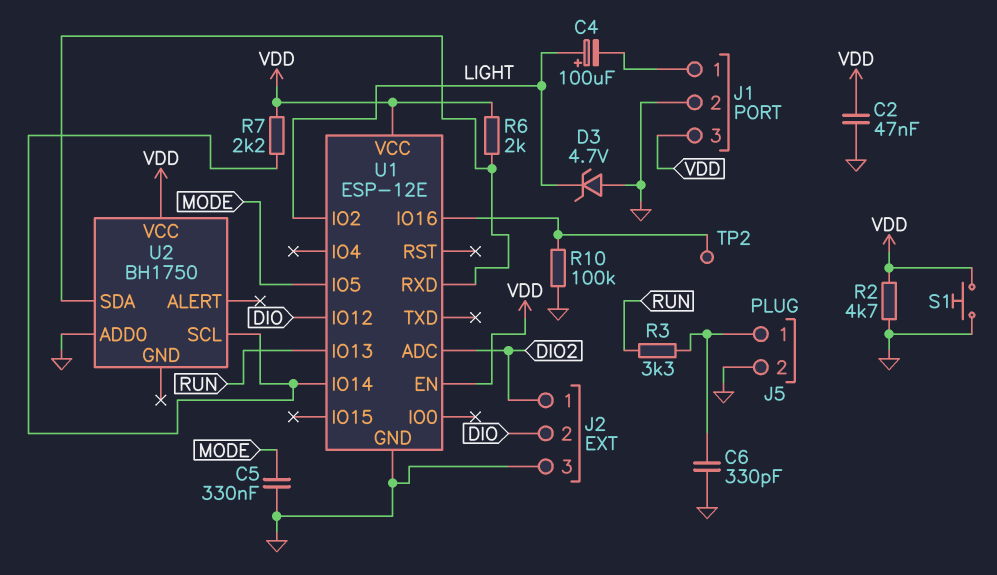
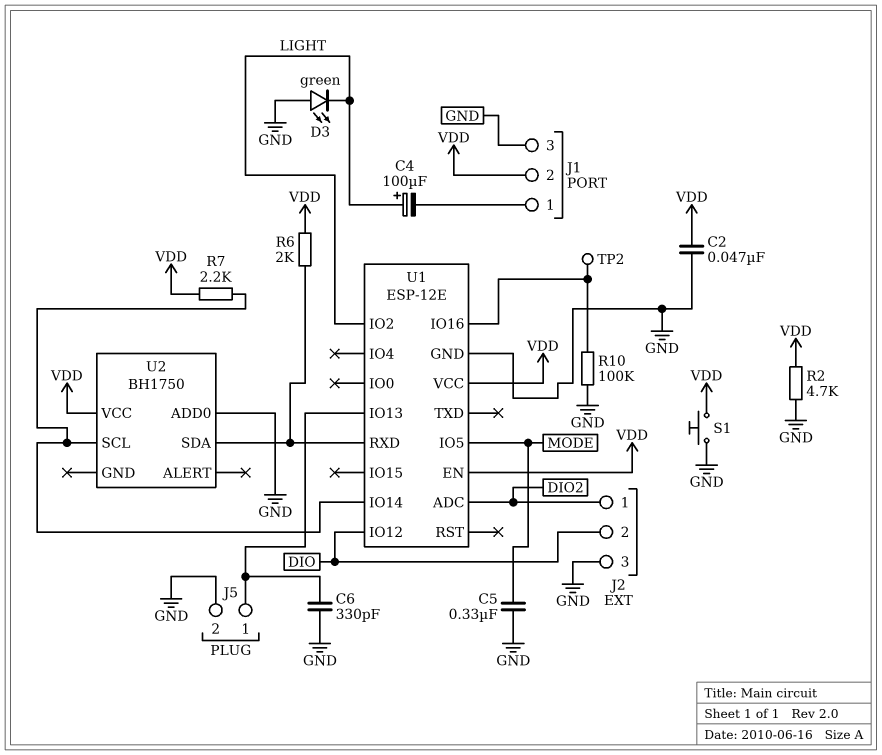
D3: zener 4.7V (A GND, K LIGHT) -> LED green (A GND, K LIGHT)
J1 pin 2: GND -> VDD
J1 pin 3: VDD -> GND
R3: 3.3k (J5/1, RUN) -> none
U1 pin IO13: RUN -> J5/1

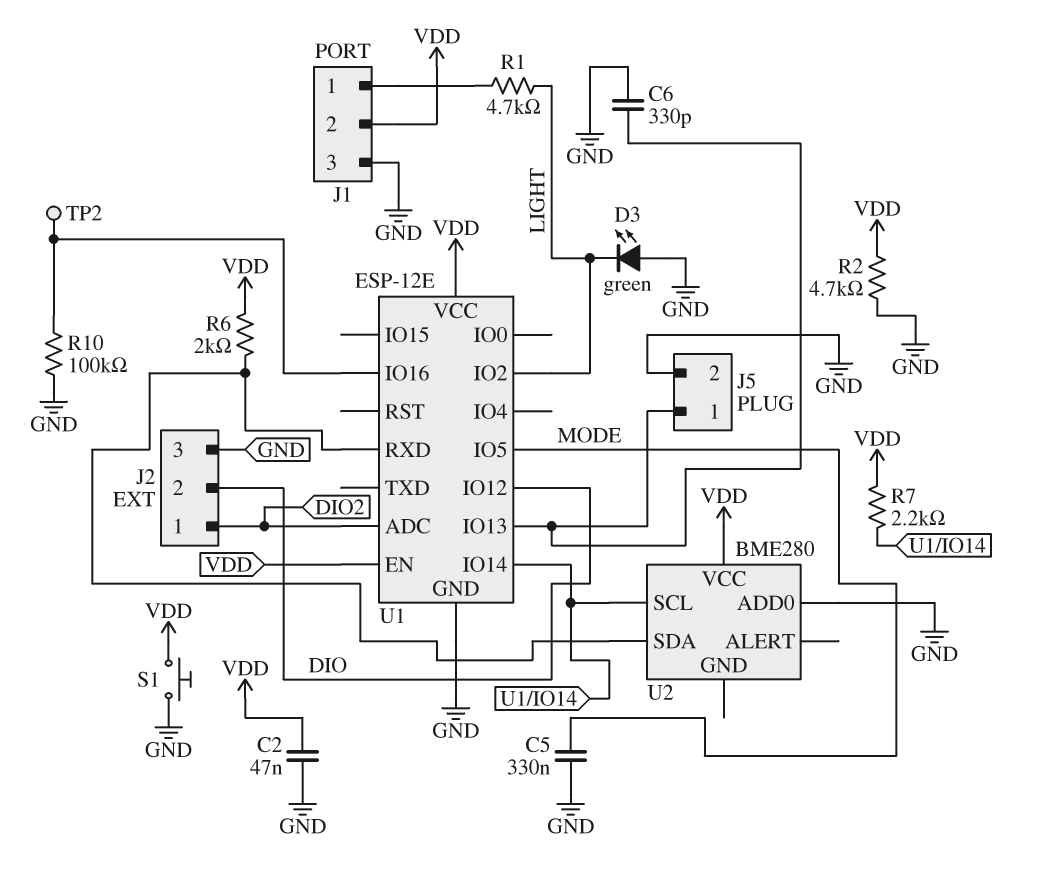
C4: 100uF (plus LIGHT, minus J1/1) -> none
R1: none -> 4.7k (J1/1, LIGHT)
U2: BH1750 -> BME280

